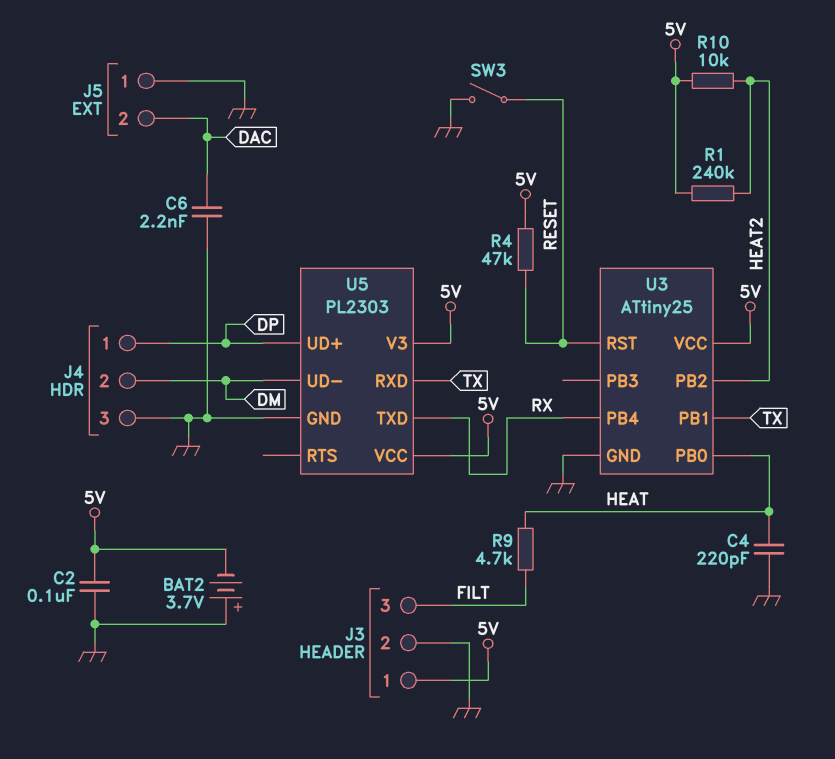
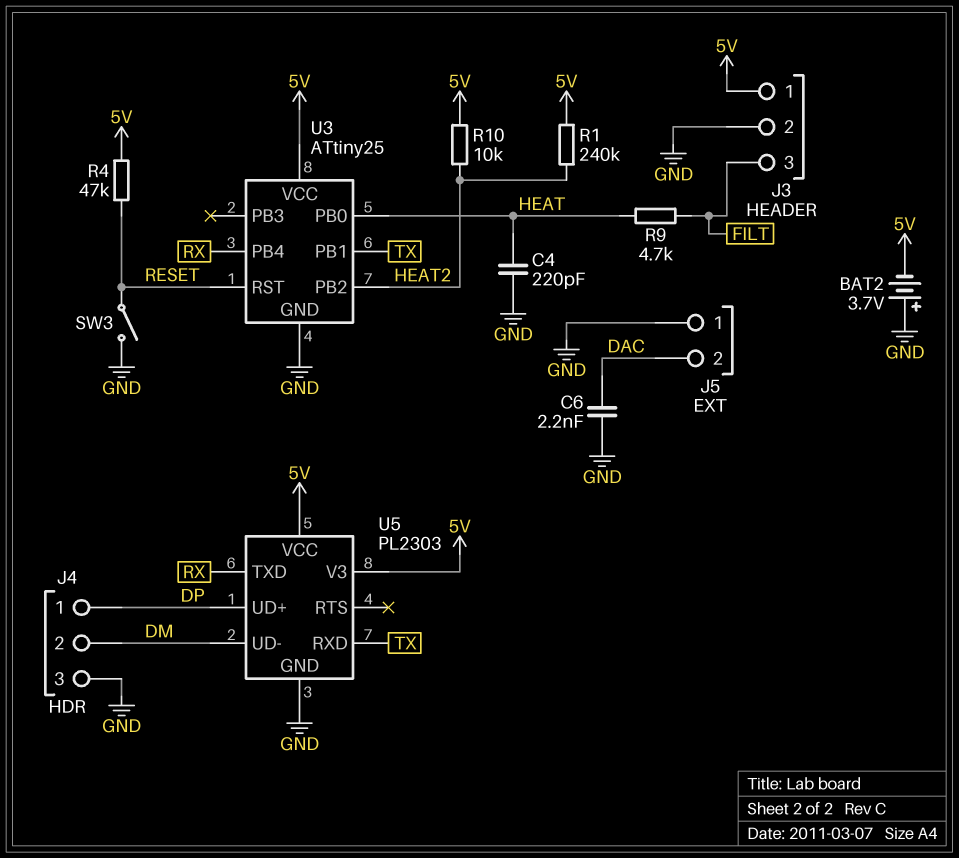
C2: 100nF (5V, GND) -> none

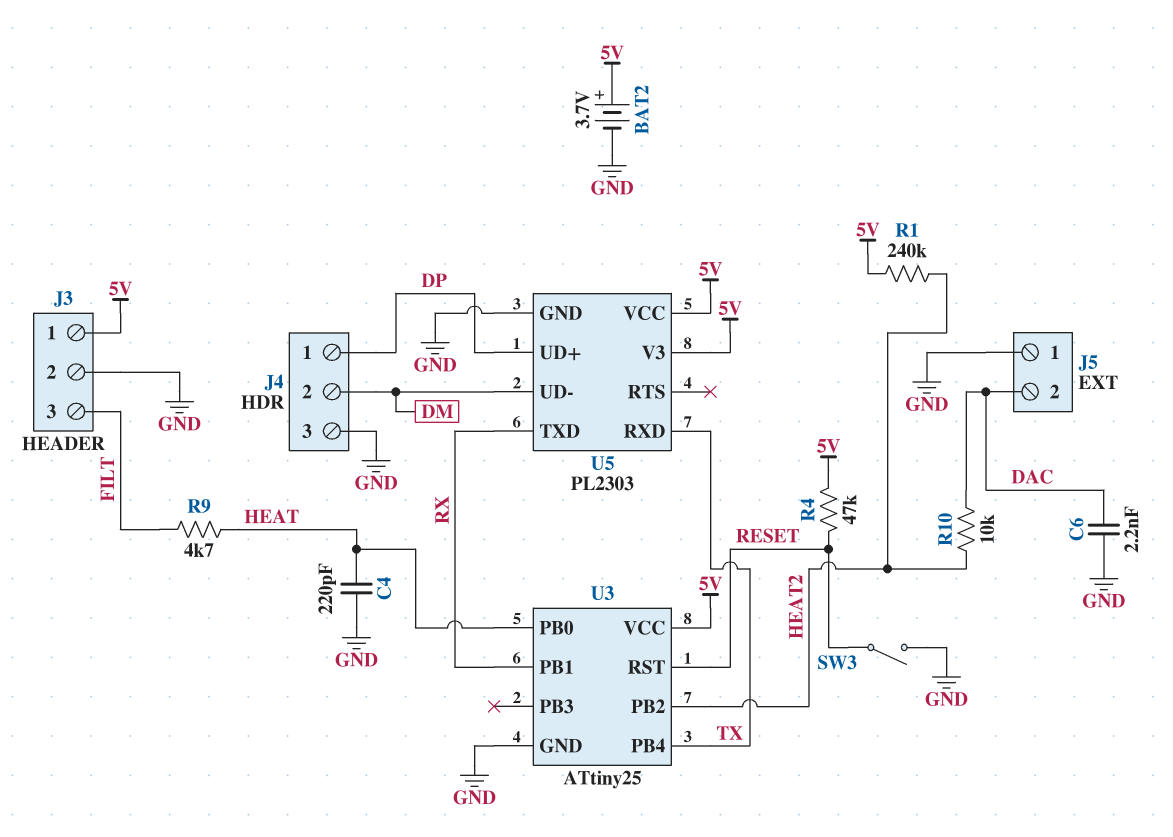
BAT2: 3.7V (plus GND, minus 5V) -> 3.7V (plus 5V, minus GND)
R10: 10k (5V, HEAT2) -> 10k (DAC, HEAT2)
U3 pin PB1: TX -> RX
U3 pin PB4: RX -> TX

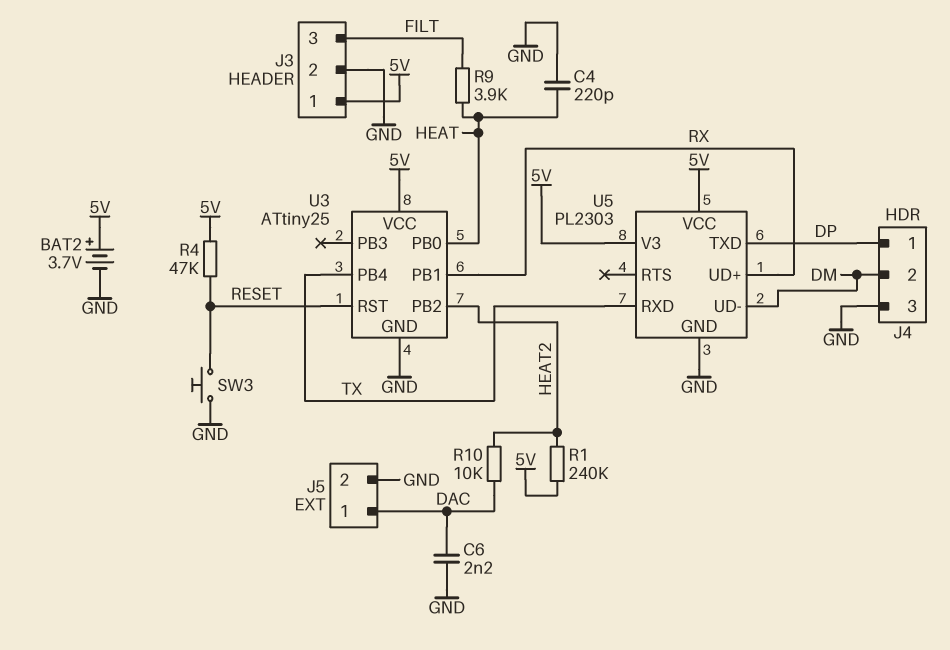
J5 pin 1: GND -> DAC
J5 pin 2: DAC -> GND
R9: 4.7k (FILT, HEAT) -> 3.9k (FILT, HEAT)
SW3: switch (GND, RESET) -> button (GND, RESET)
U5 pin TXD: RX -> DP
U5 pin UD+: DP -> RX

